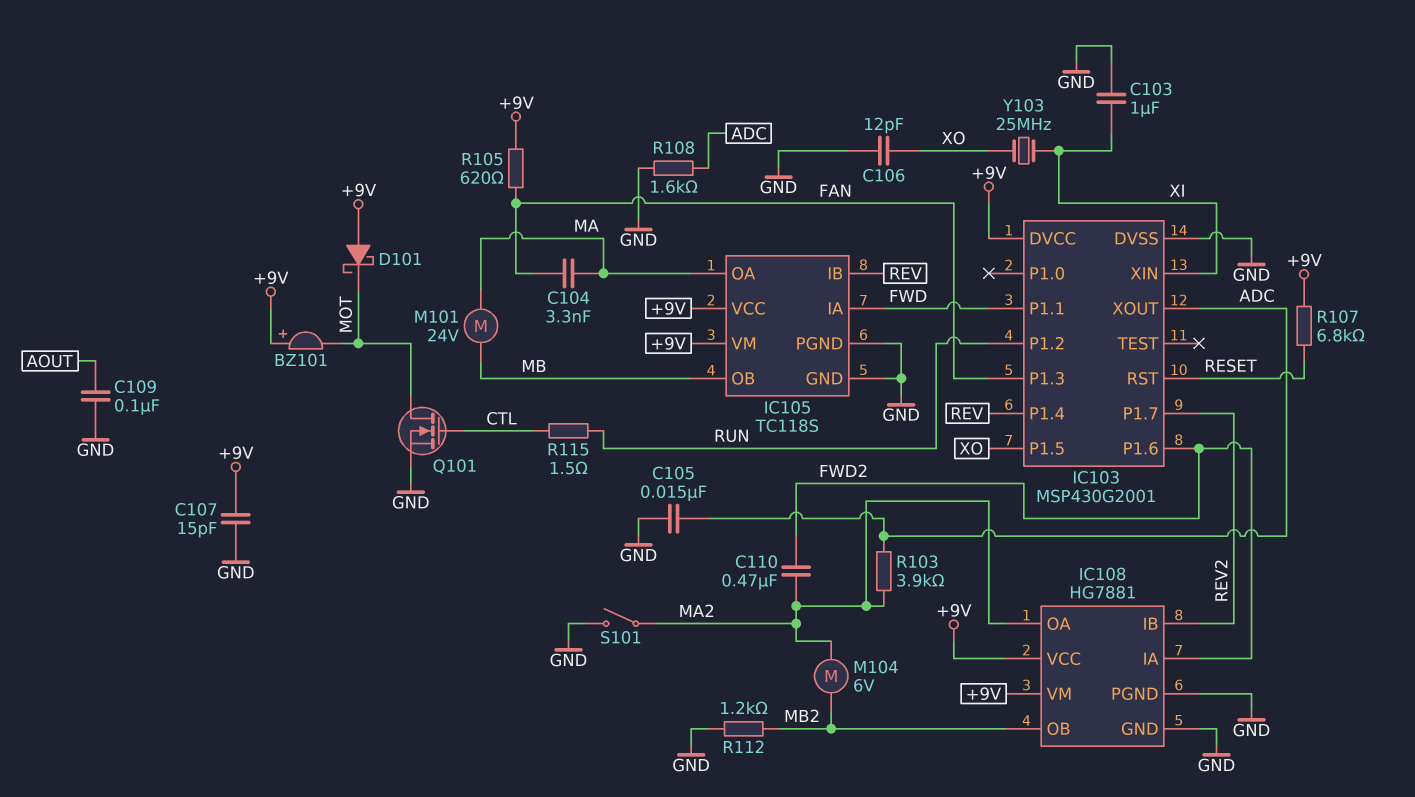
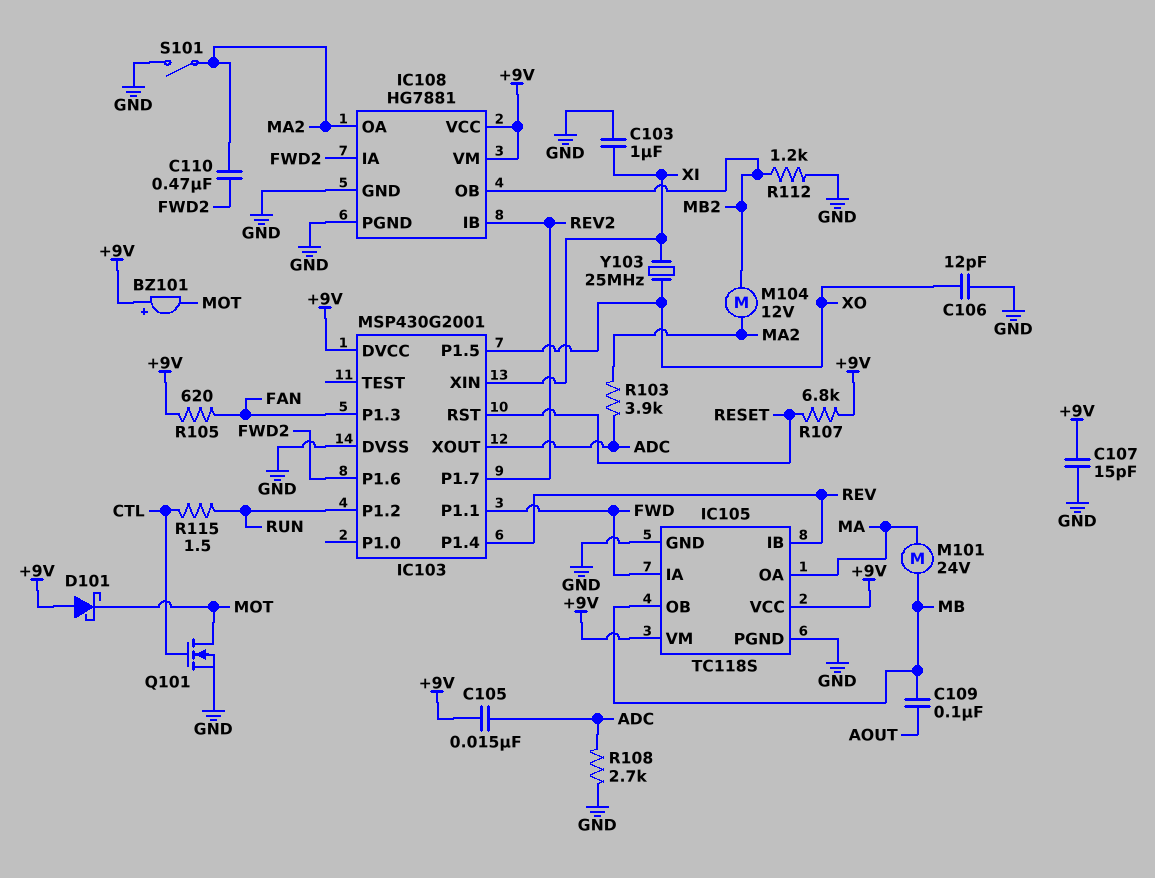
C104: 3.3nF (FAN, MA) -> none
C105: 15nF (ADC, GND) -> 15nF (+9V, ADC)
C109: 100nF (AOUT, GND) -> 100nF (AOUT, MB)
M104: motor 6V (MA2, MB2) -> motor 12V (MA2, MB2)
R108: 1.6k (ADC, GND) -> 2.7k (ADC, GND)

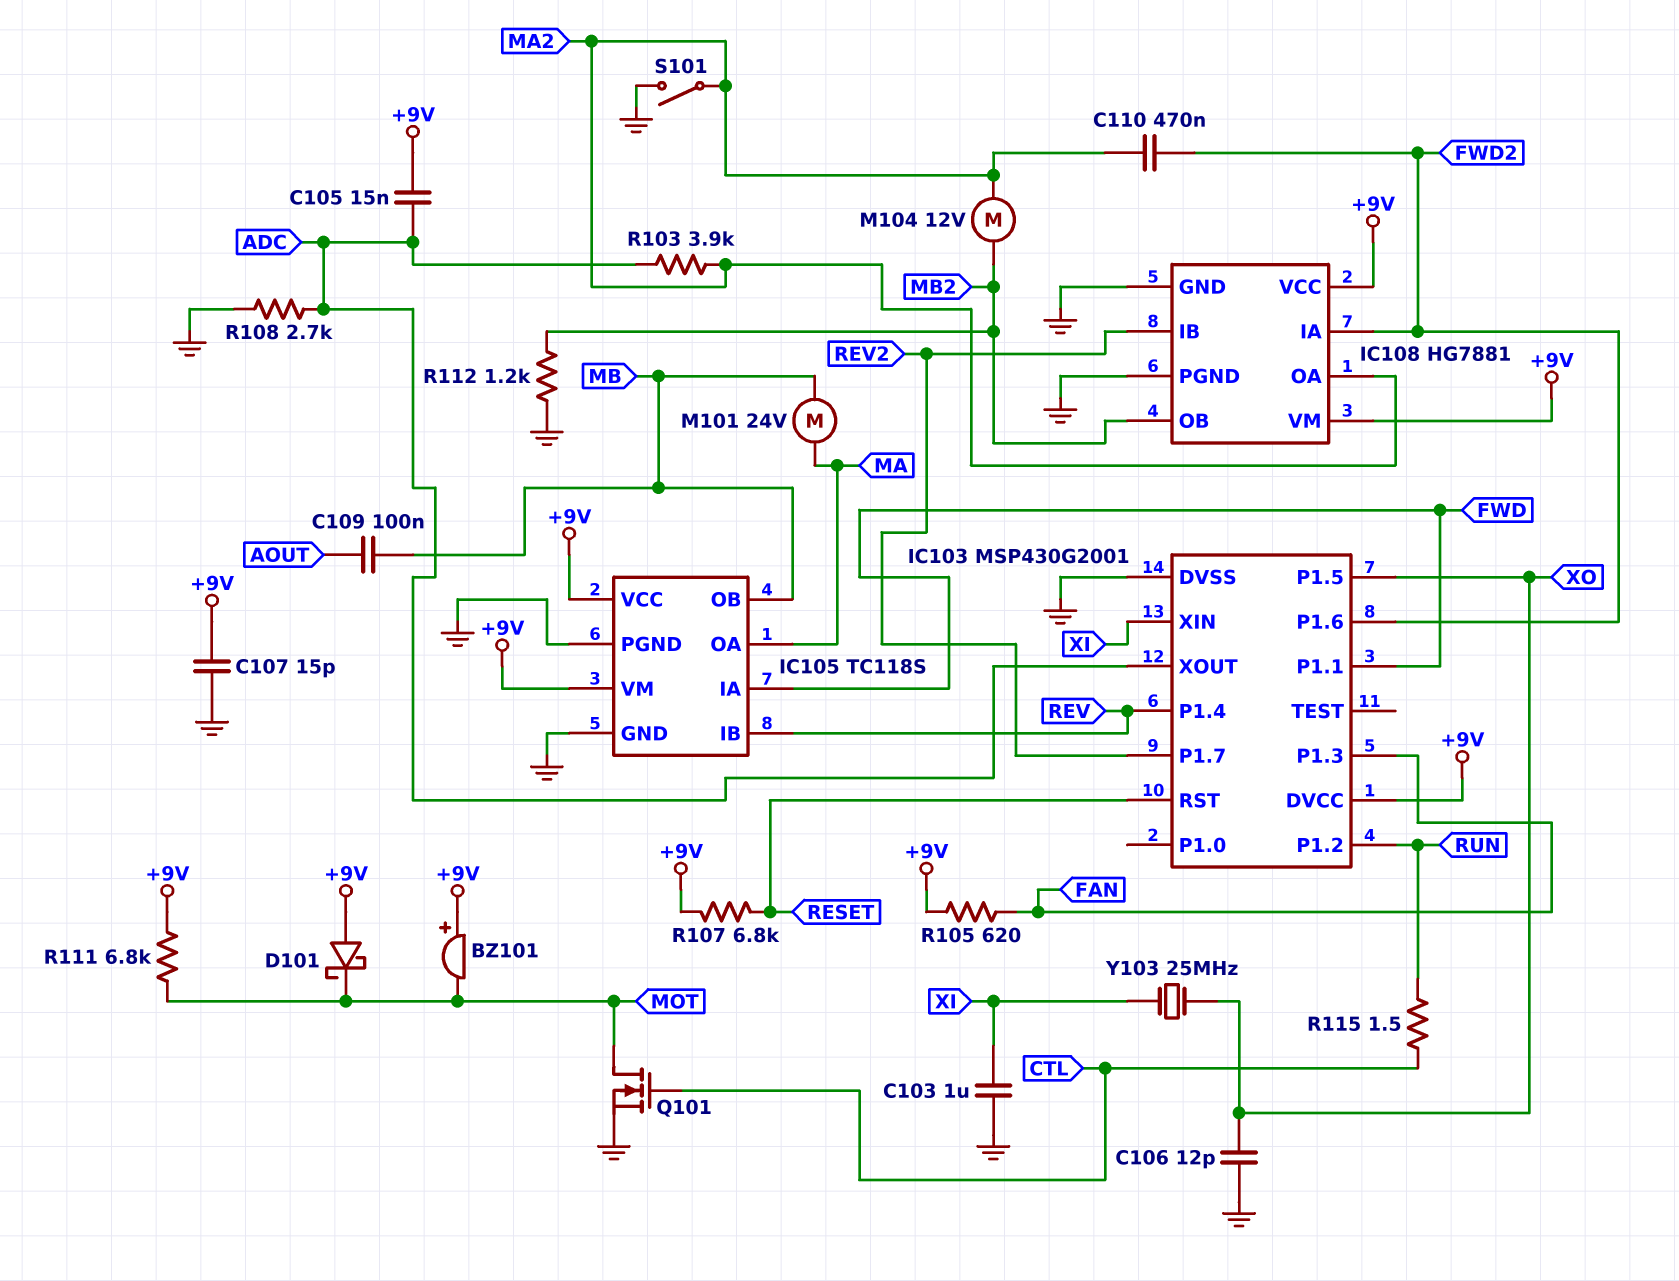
R111: none -> 6.8k (+9V, MOT)

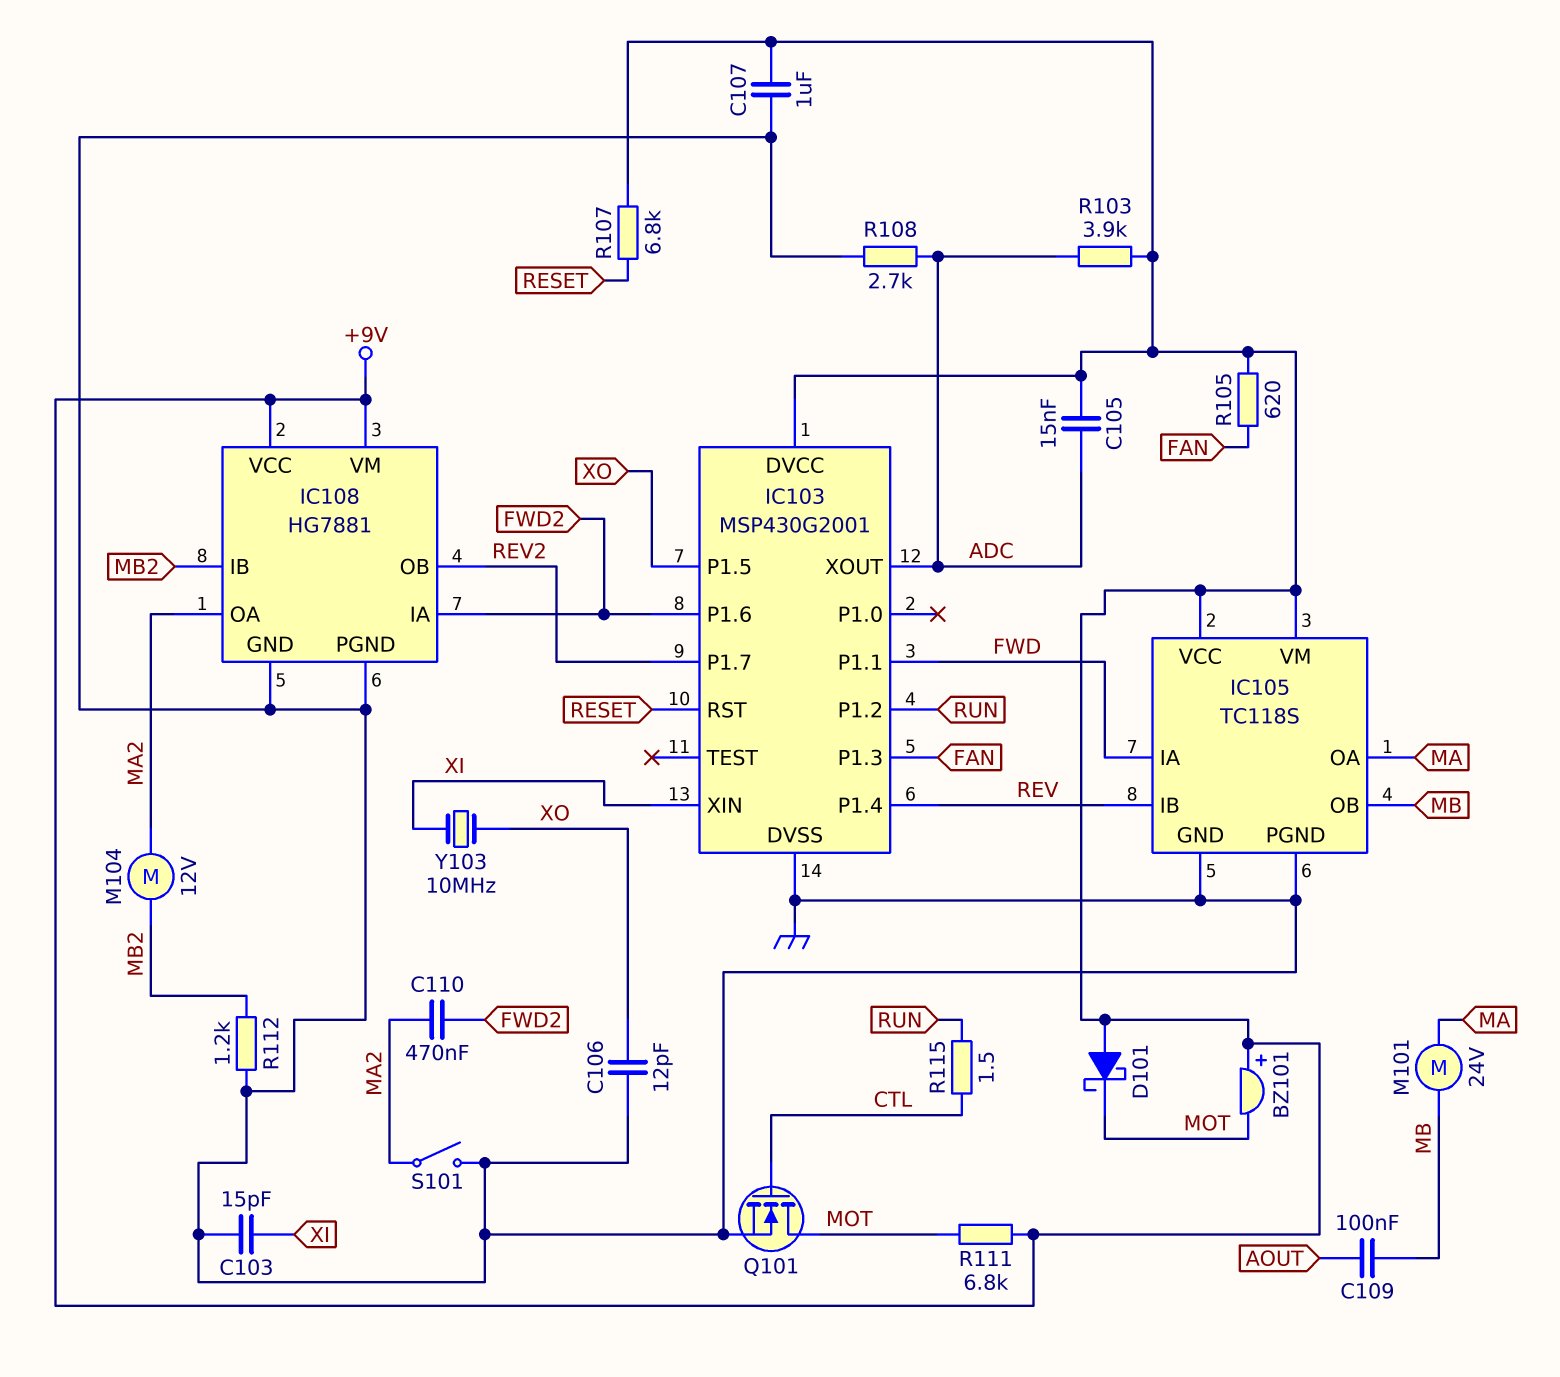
C103: 1uF (GND, XI) -> 15pF (GND, XI)
C107: 15pF (+9V, GND) -> 1uF (+9V, GND)
IC108 pin IB: REV2 -> MB2
IC108 pin OB: MB2 -> REV2
R103: 3.9k (ADC, MA2) -> 3.9k (+9V, ADC)
Y103: 25MHz (XI, XO) -> 10MHz (XI, XO)

